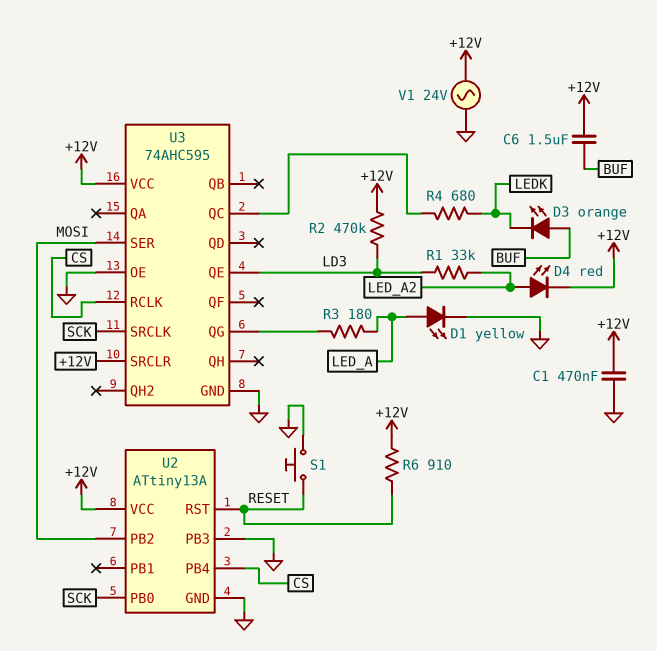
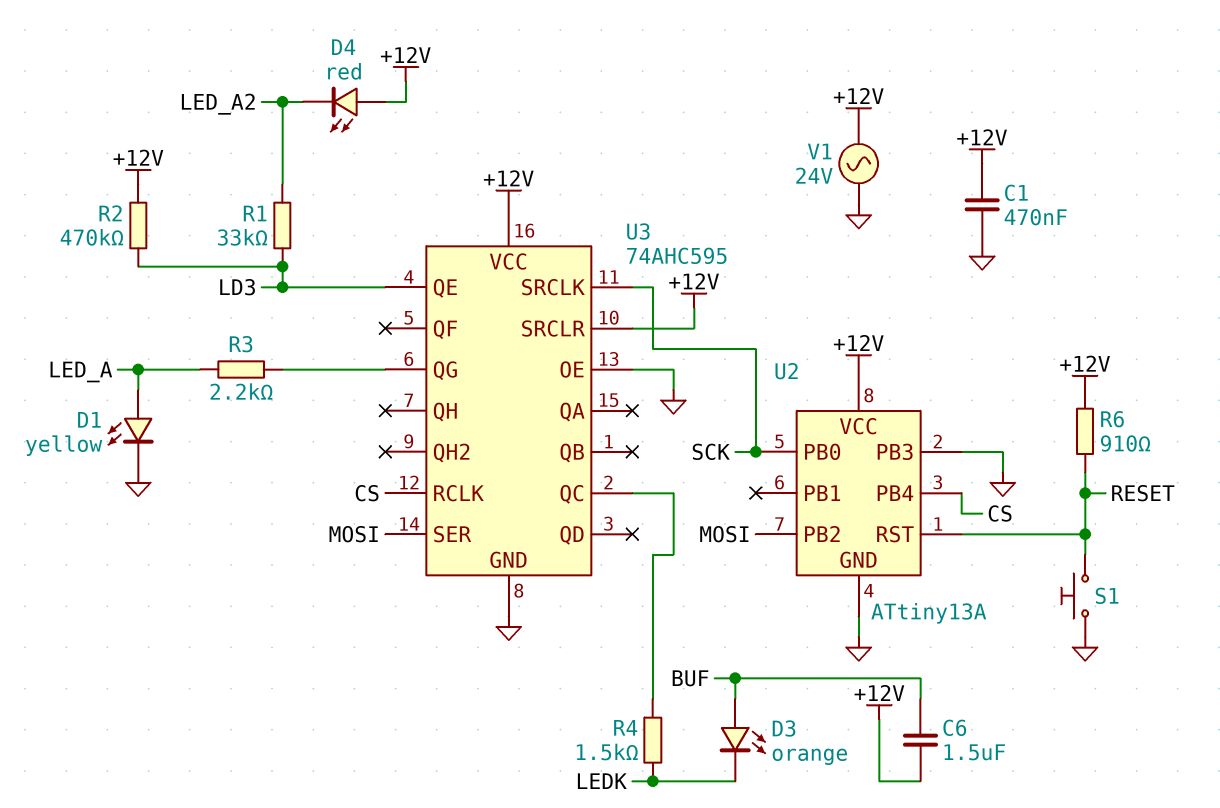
D4: LED red (A LED_A2, K +12V) -> LED red (A +12V, K LED_A2)
R3: 180 (LED_A, U3/QG) -> 2.2k (LED_A, U3/QG)
R4: 680 (LEDK, U3/QC) -> 1.5k (LEDK, U3/QC)

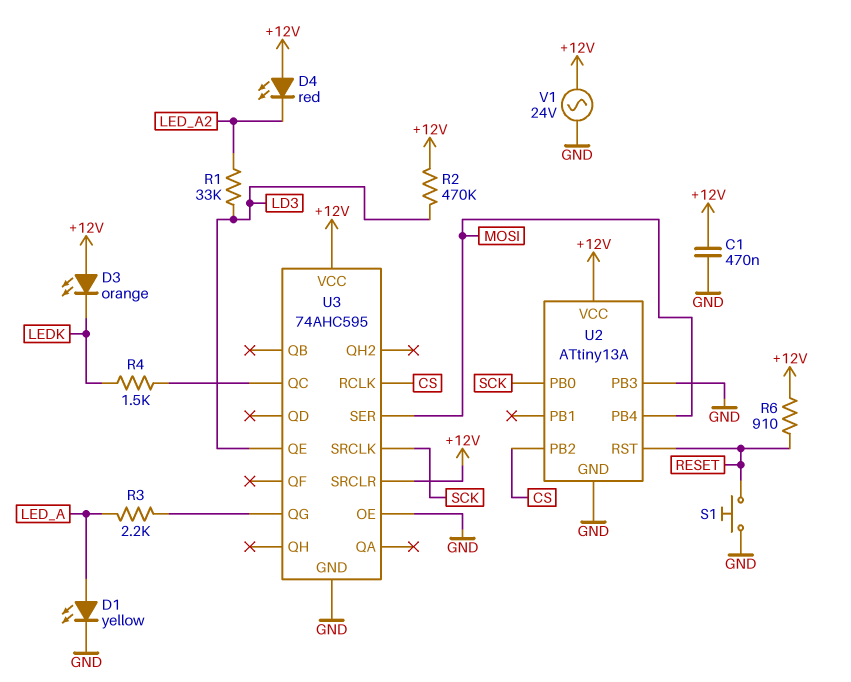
C6: 1.5uF (+12V, BUF) -> none
D3: LED orange (A BUF, K LEDK) -> LED orange (A +12V, K LEDK)
U2 pin PB2: MOSI -> CS
U2 pin PB4: CS -> MOSI

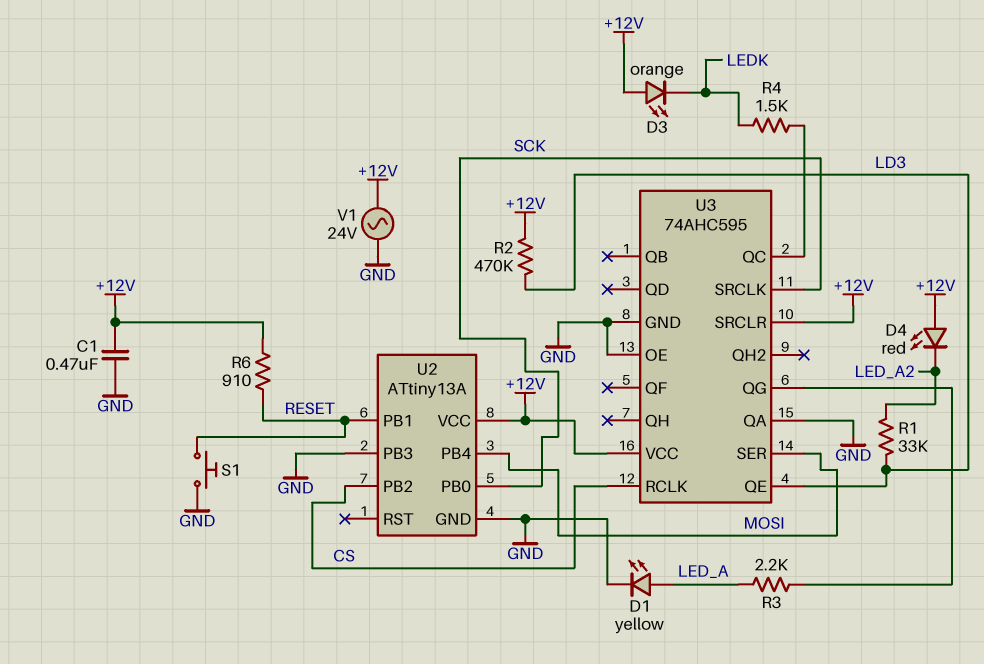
U2 pin PB1: none -> RESET
U2 pin RST: RESET -> none
U3 pin QA: none -> GND

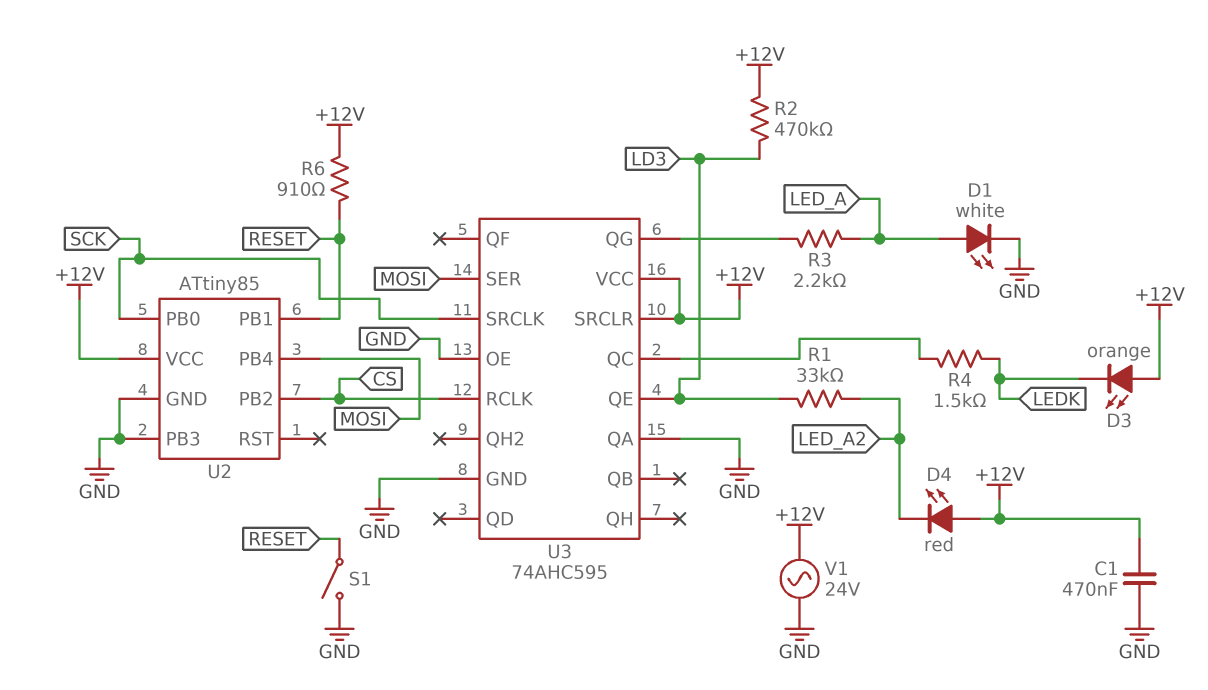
D1: LED yellow (A LED_A, K GND) -> LED white (A LED_A, K GND)
S1: button (GND, RESET) -> switch (GND, RESET)
U2: ATtiny13A -> ATtiny85

